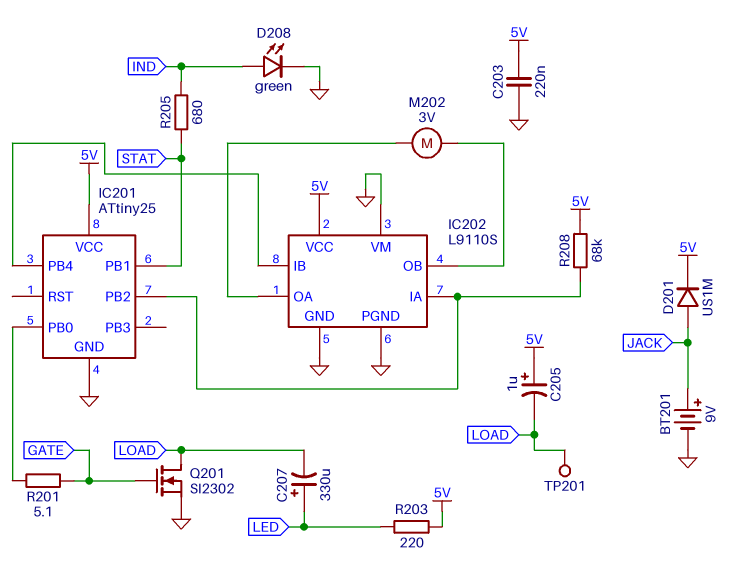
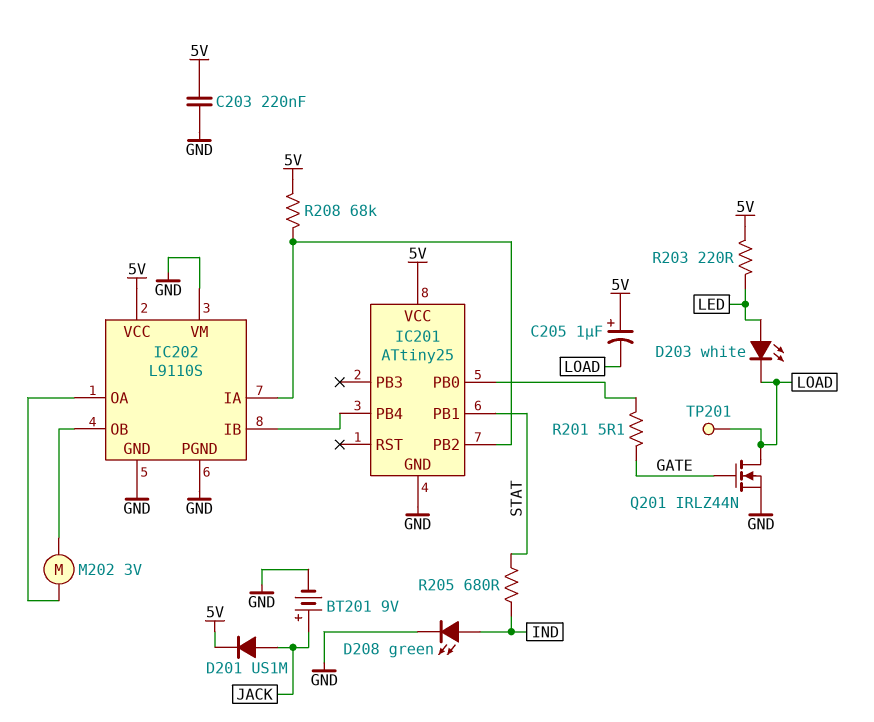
C207: 330uF (plus LED, minus LOAD) -> none
D203: none -> LED white (A LED, K LOAD)
Q201: NMOS SI2302 (G GATE, D LOAD, S GND) -> NMOS IRLZ44N (G GATE, D LOAD, S GND)

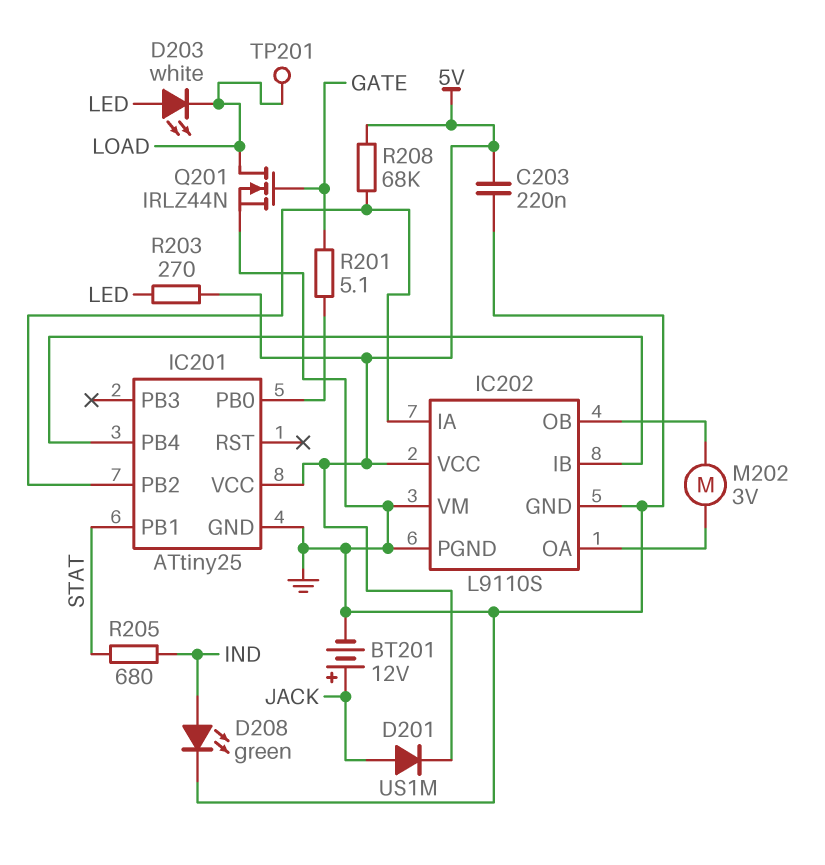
BT201: 9V (plus JACK, minus GND) -> 12V (plus JACK, minus GND)
C205: 1uF (plus 5V, minus LOAD) -> none
R203: 220 (5V, LED) -> 270 (5V, LED)

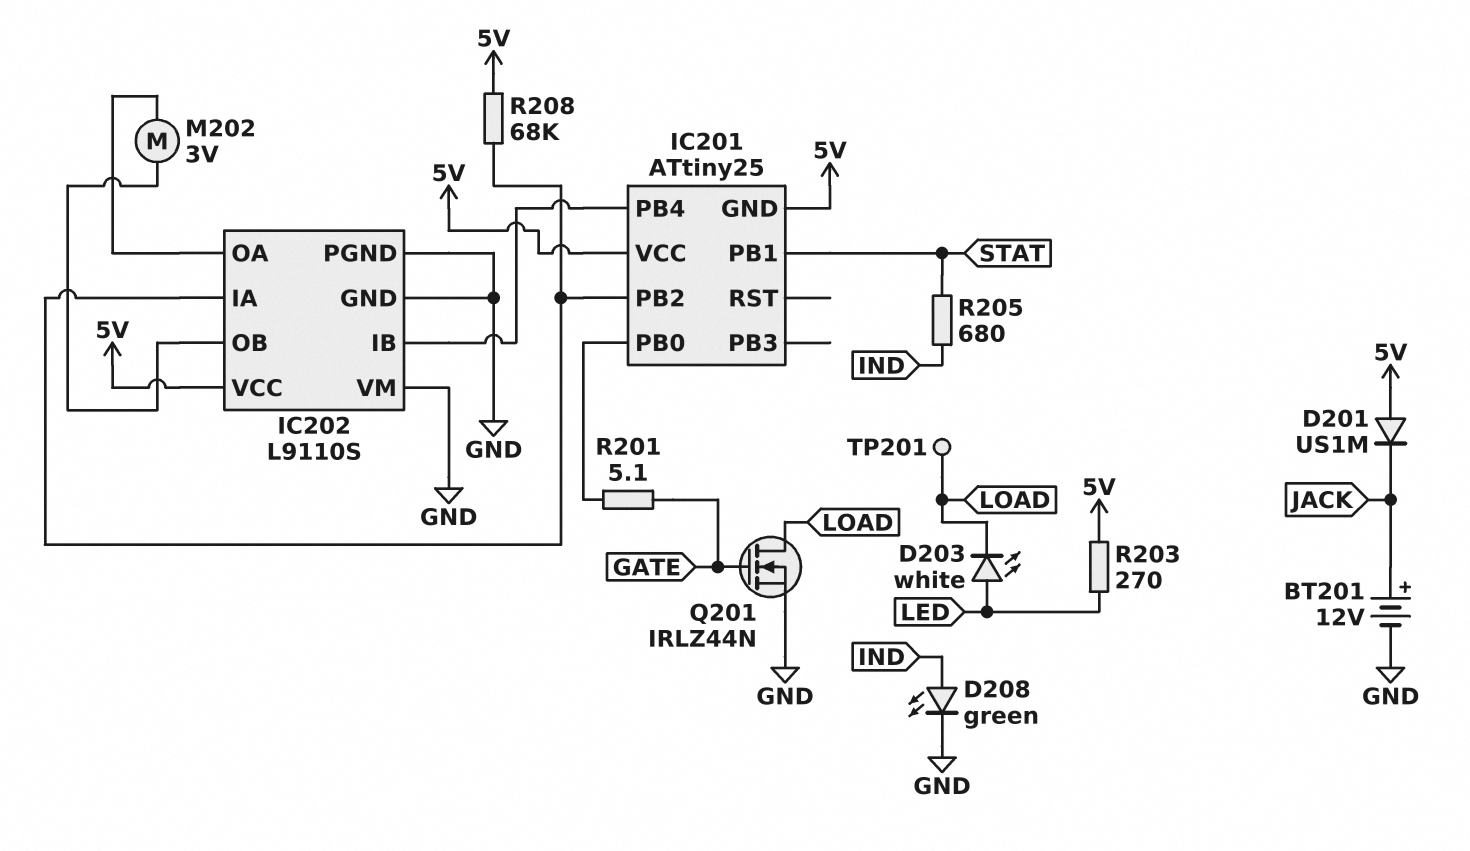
C203: 220nF (5V, GND) -> none
D201: diode US1M (A JACK, K 5V) -> diode US1M (A 5V, K JACK)
IC201 pin GND: GND -> 5V

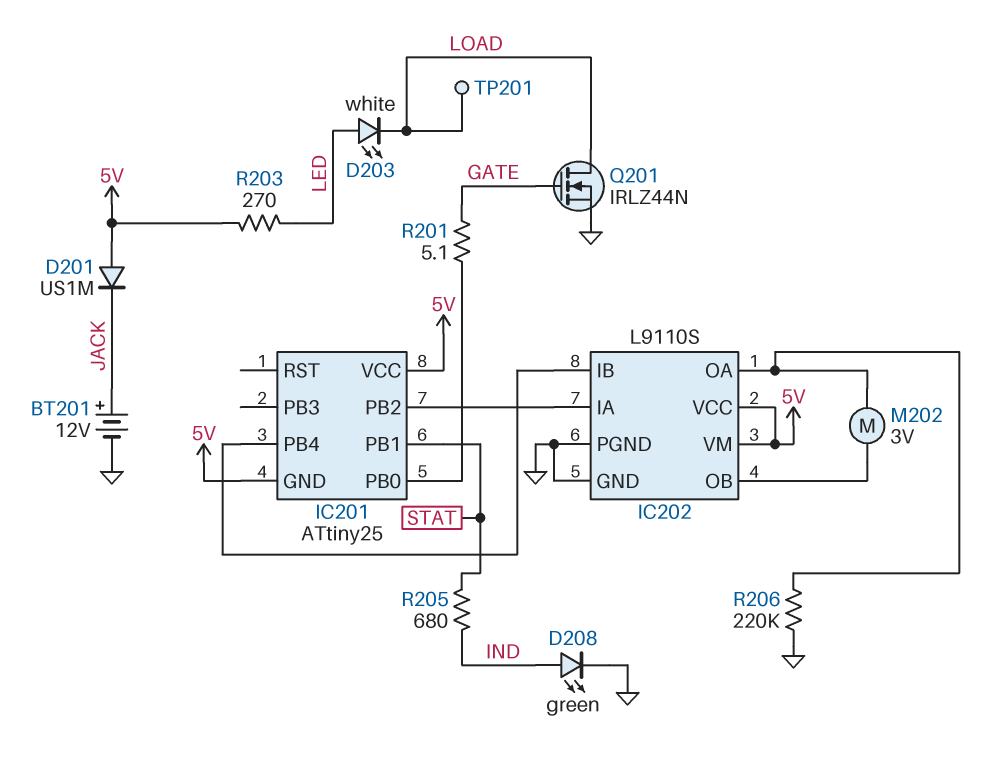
IC202 pin VM: GND -> 5V
R206: none -> 220k (GND, IC202/OA)
R208: 68k (5V, IC201/PB2) -> none

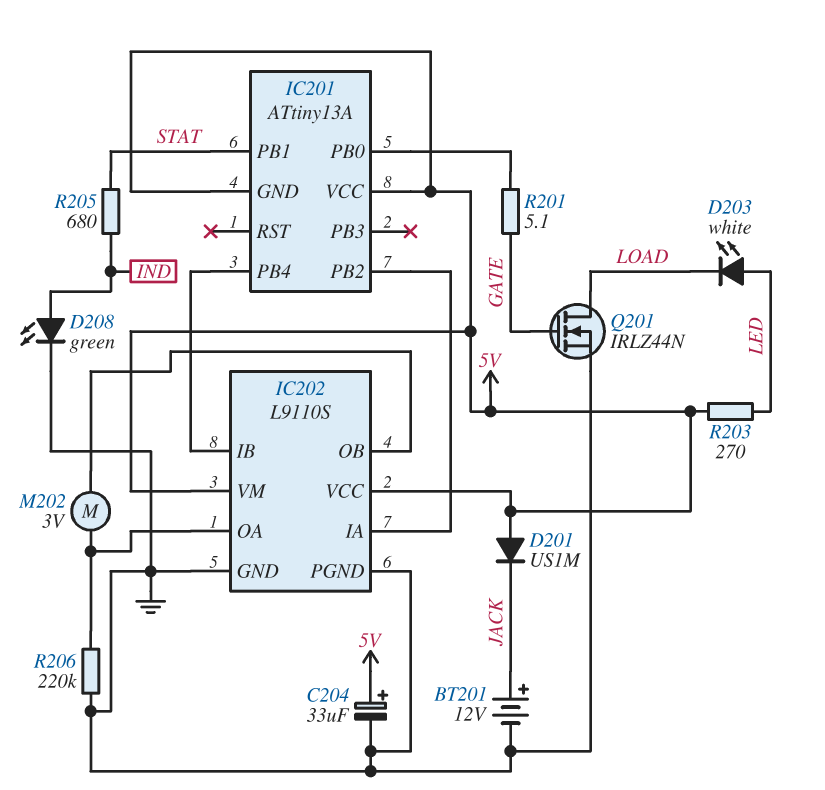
C204: none -> 33uF (plus 5V, minus GND)
IC201: ATtiny25 -> ATtiny13A
TP201: test point (LOAD) -> none

